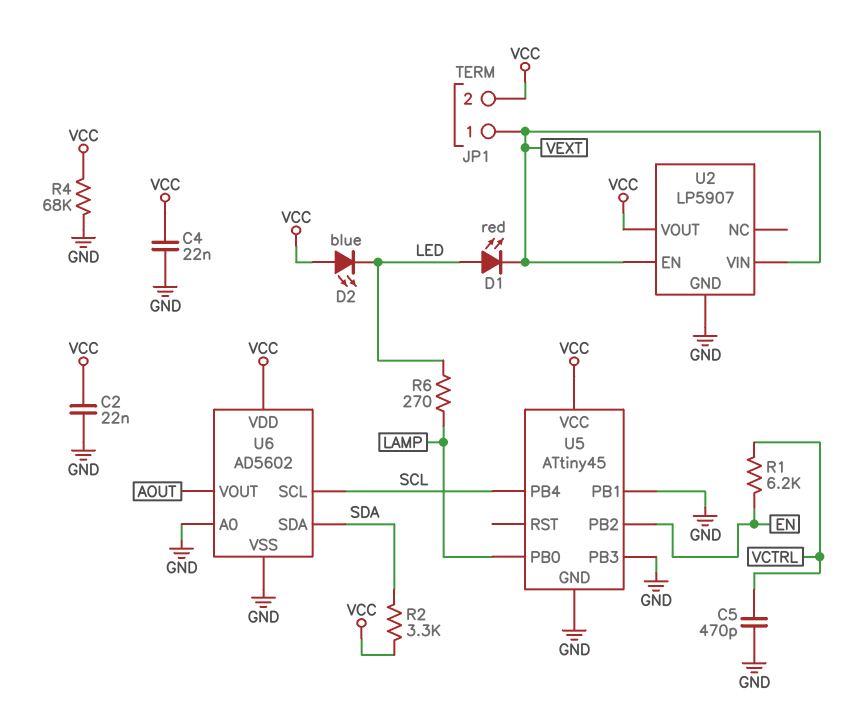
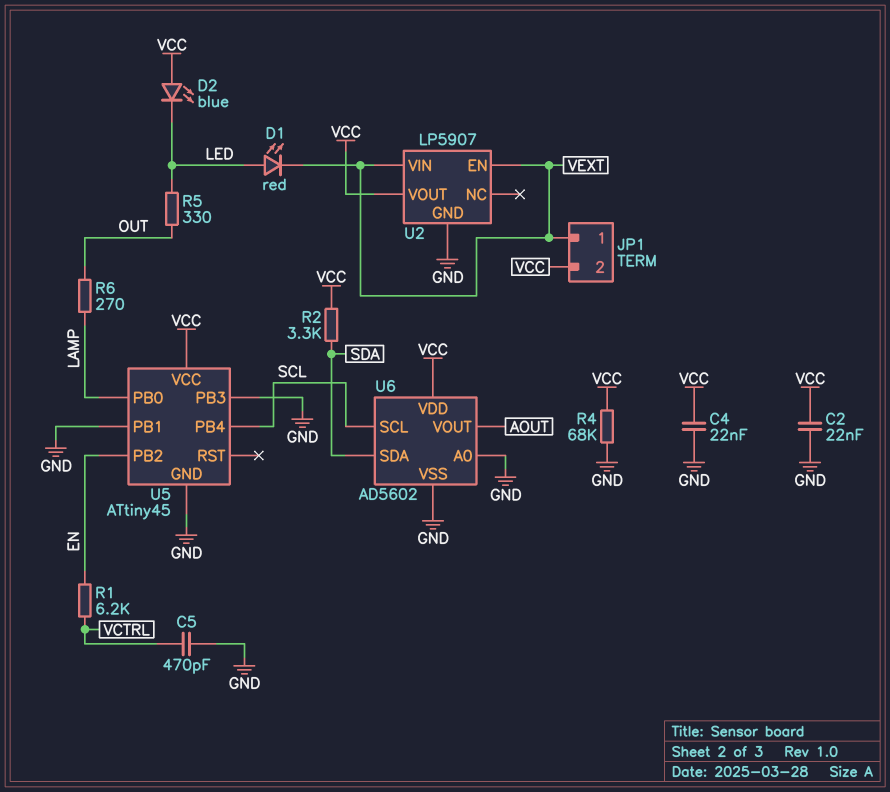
R5: none -> 330 (LED, OUT)
R6: 270 (LAMP, LED) -> 270 (LAMP, OUT)

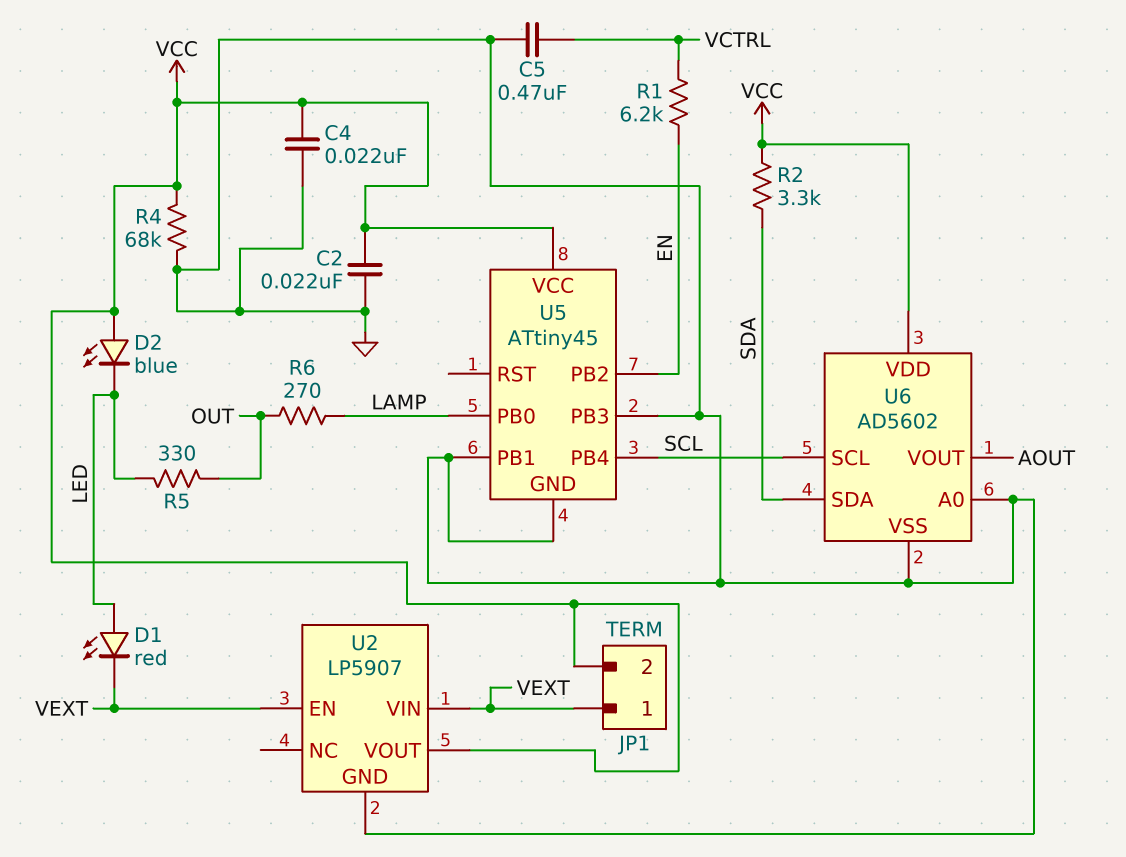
C5: 470pF (GND, VCTRL) -> 470nF (GND, VCTRL)

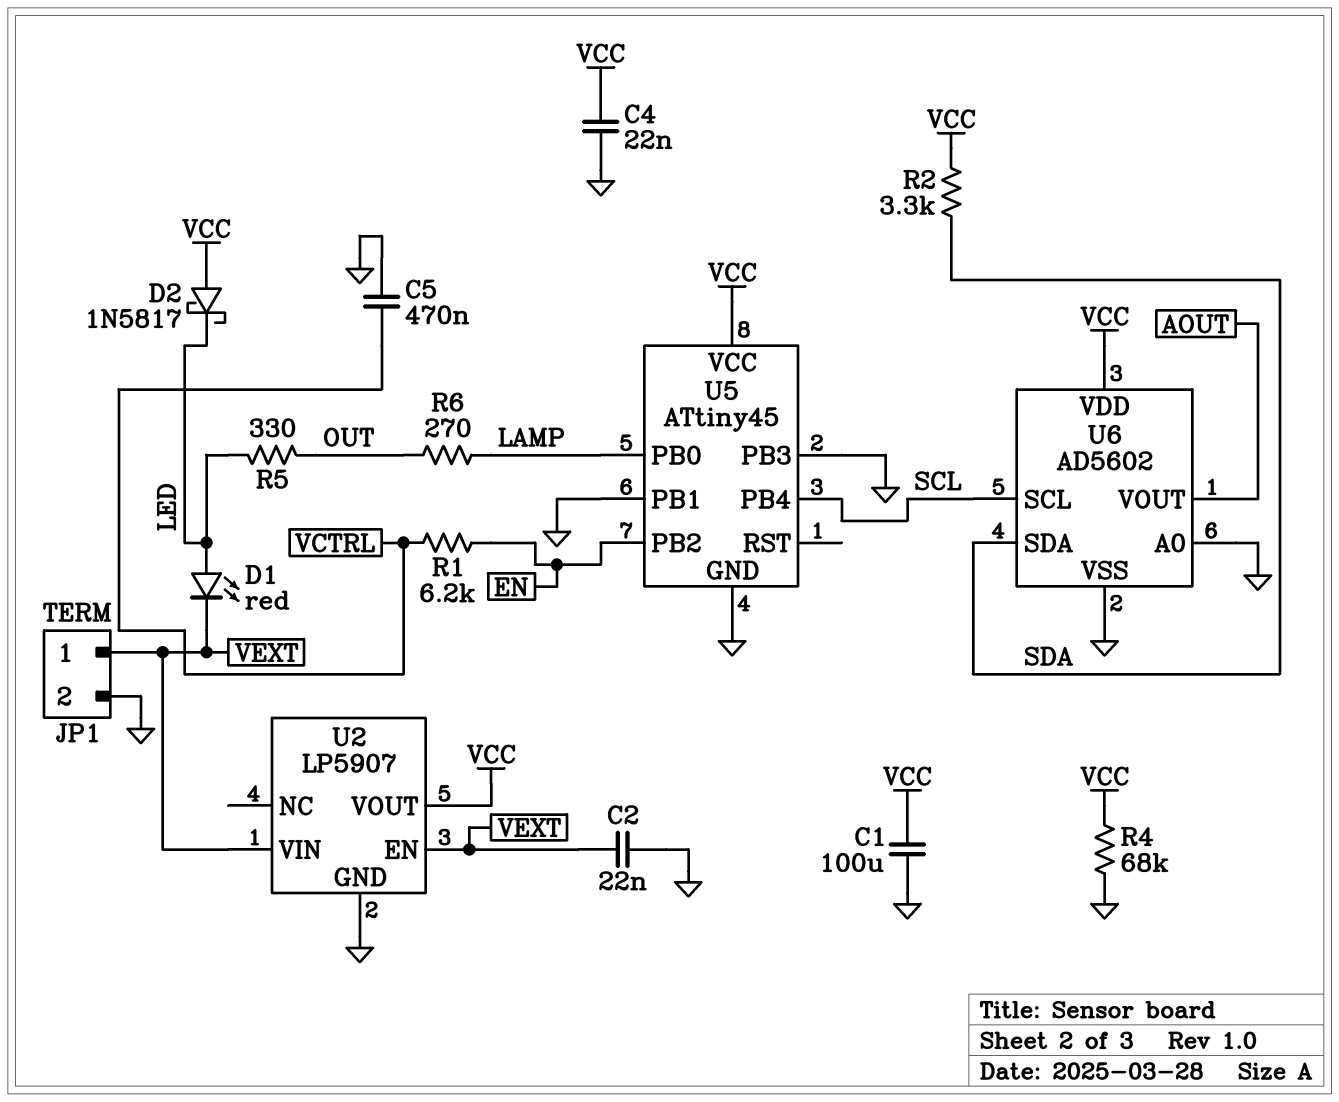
C1: none -> 100uF (GND, VCC)
C2: 22nF (GND, VCC) -> 22nF (GND, VEXT)
D2: LED blue (A VCC, K LED) -> schottky 1N5817 (A VCC, K LED)
JP1 pin 2: VCC -> GND

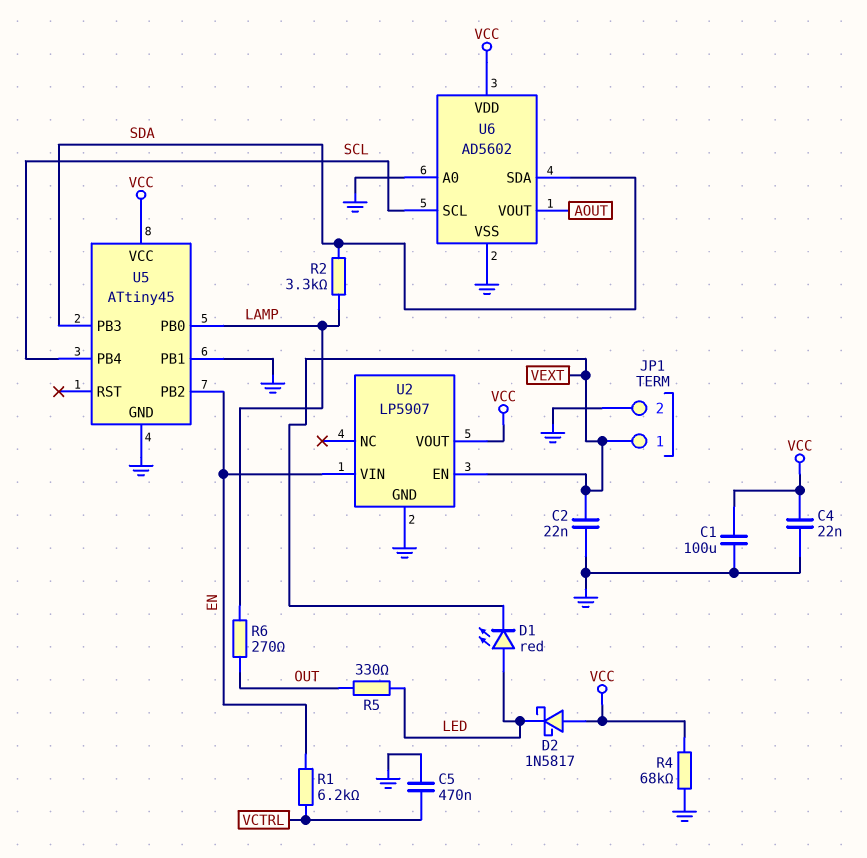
R2: 3.3k (SDA, VCC) -> 3.3k (LAMP, SDA)
U2 pin VIN: VEXT -> EN
U5 pin PB3: GND -> SDA

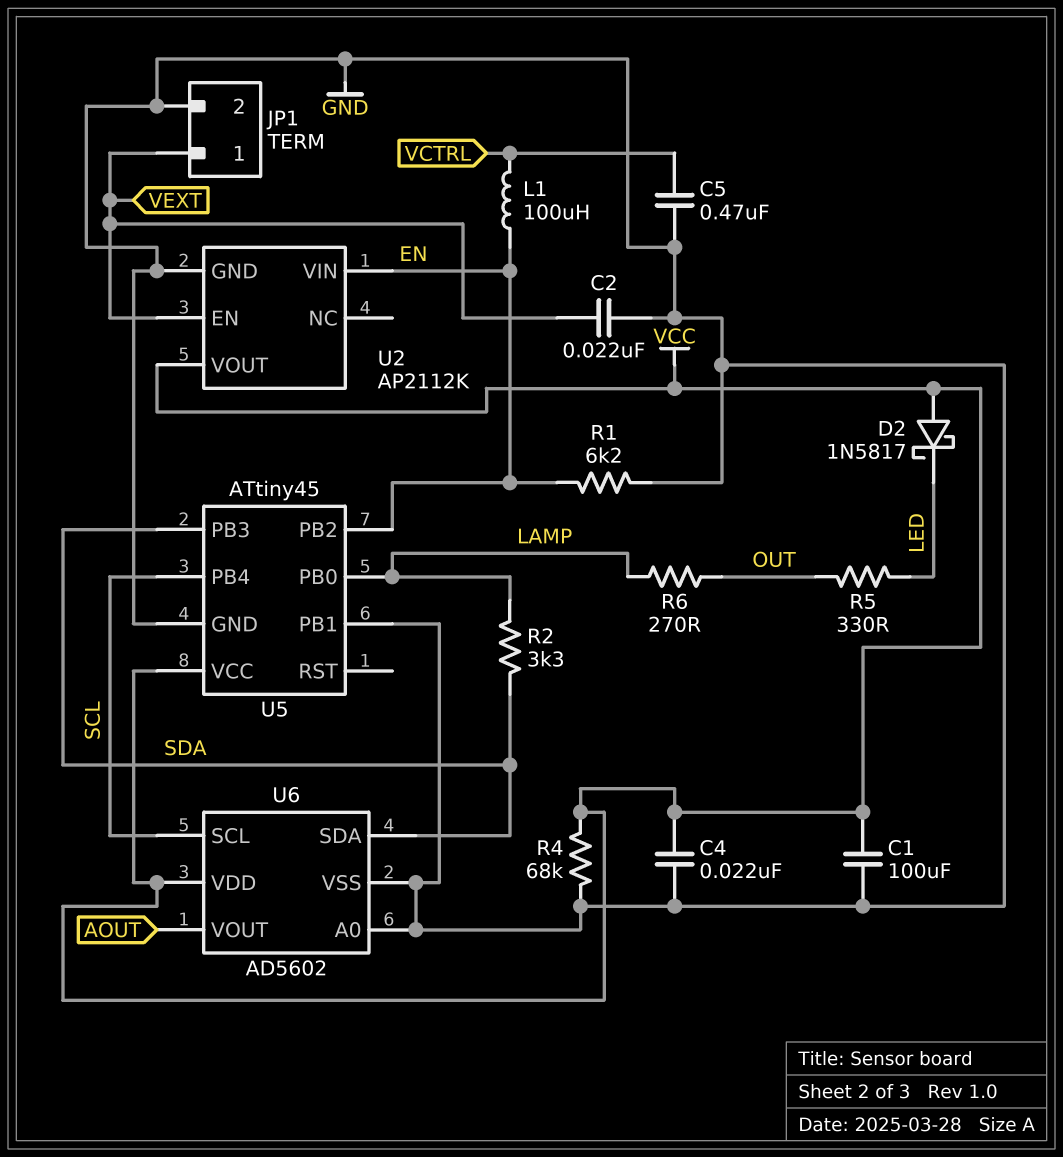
D1: LED red (A LED, K VEXT) -> none
L1: none -> 100uH (EN, VCTRL)
R1: 6.2k (EN, VCTRL) -> 6.2k (EN, GND)
U2: LP5907 -> AP2112K

